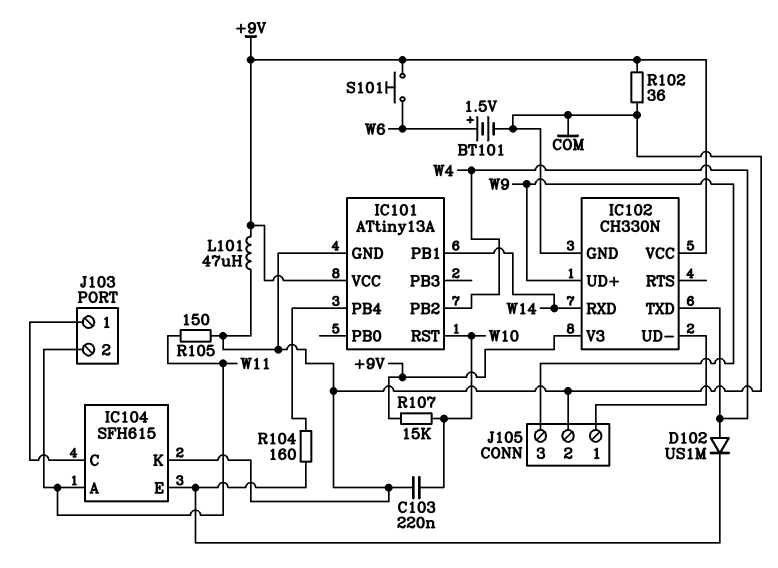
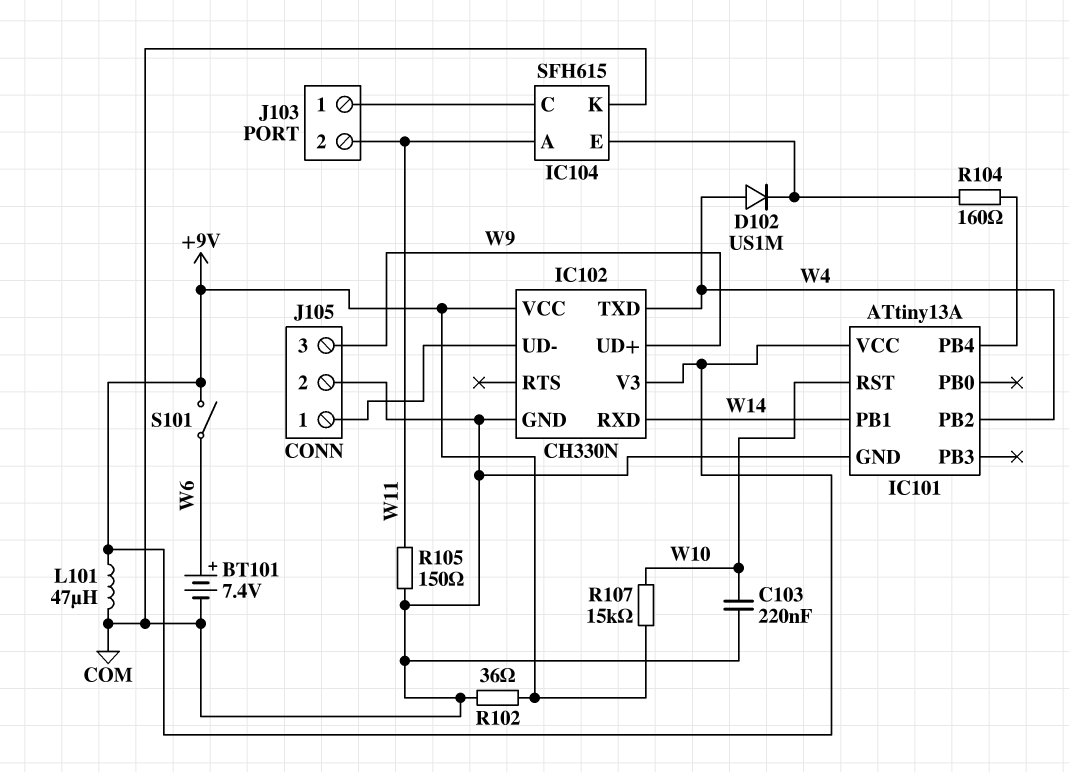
BT101: 1.5V (plus W6, minus COM) -> 7.4V (plus W6, minus COM)
S101: button (+9V, W6) -> switch (+9V, W6)

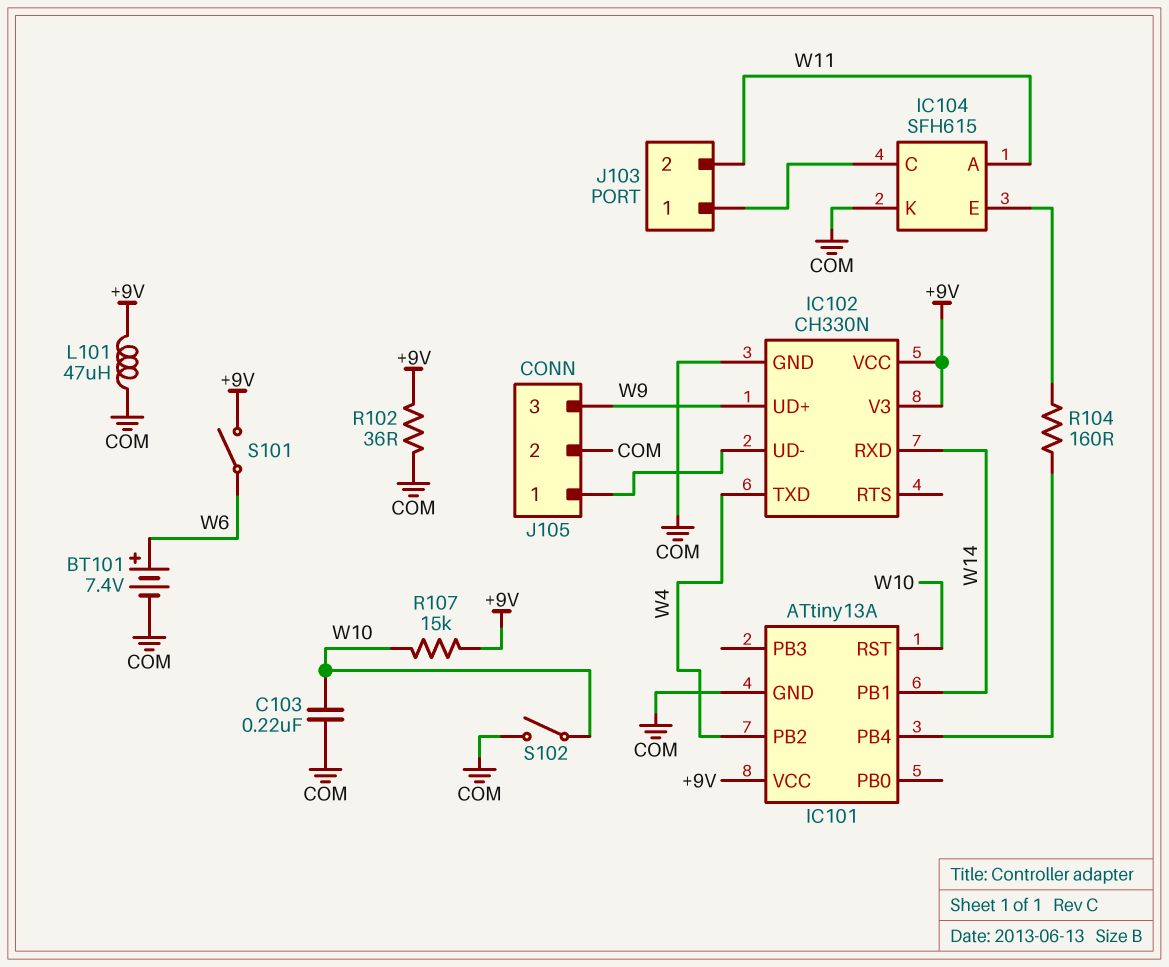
D102: diode US1M (A W4, K IC104/E) -> none
R105: 150 (COM, W11) -> none
S102: none -> switch (COM, W10)

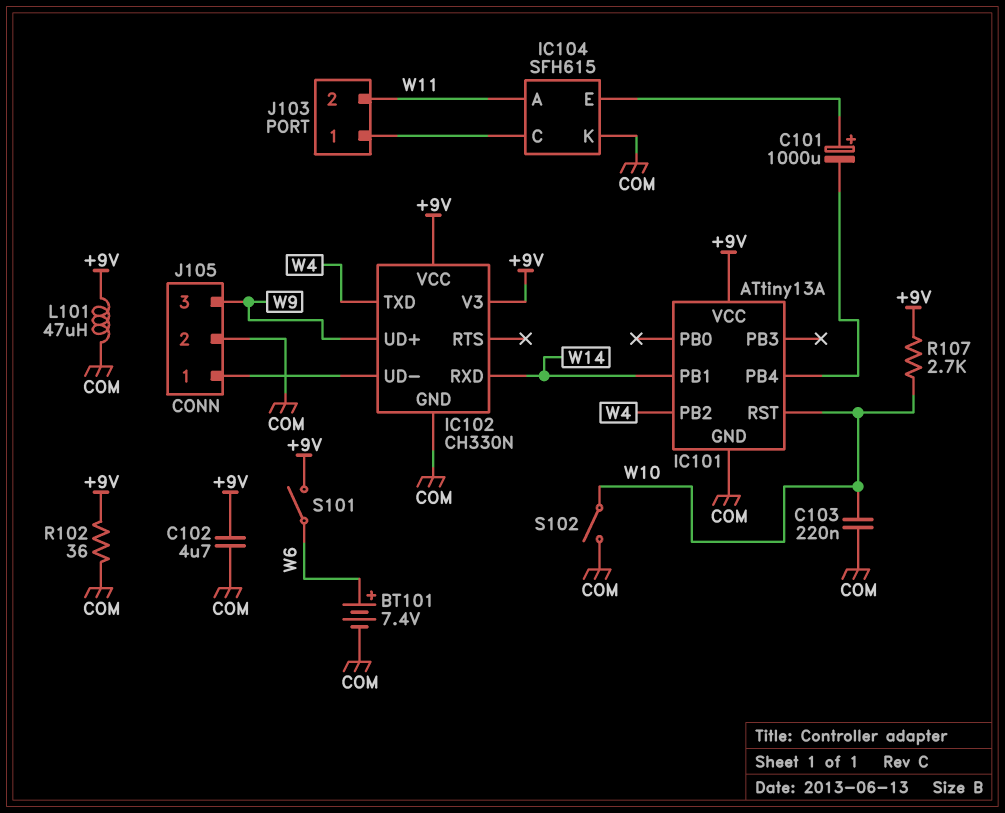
C101: none -> 1000uF (plus IC104/E, minus IC101/PB4)
C102: none -> 4.7uF (+9V, COM)
R104: 160 (IC101/PB4, IC104/E) -> none
R107: 15k (+9V, W10) -> 2.7k (+9V, W10)

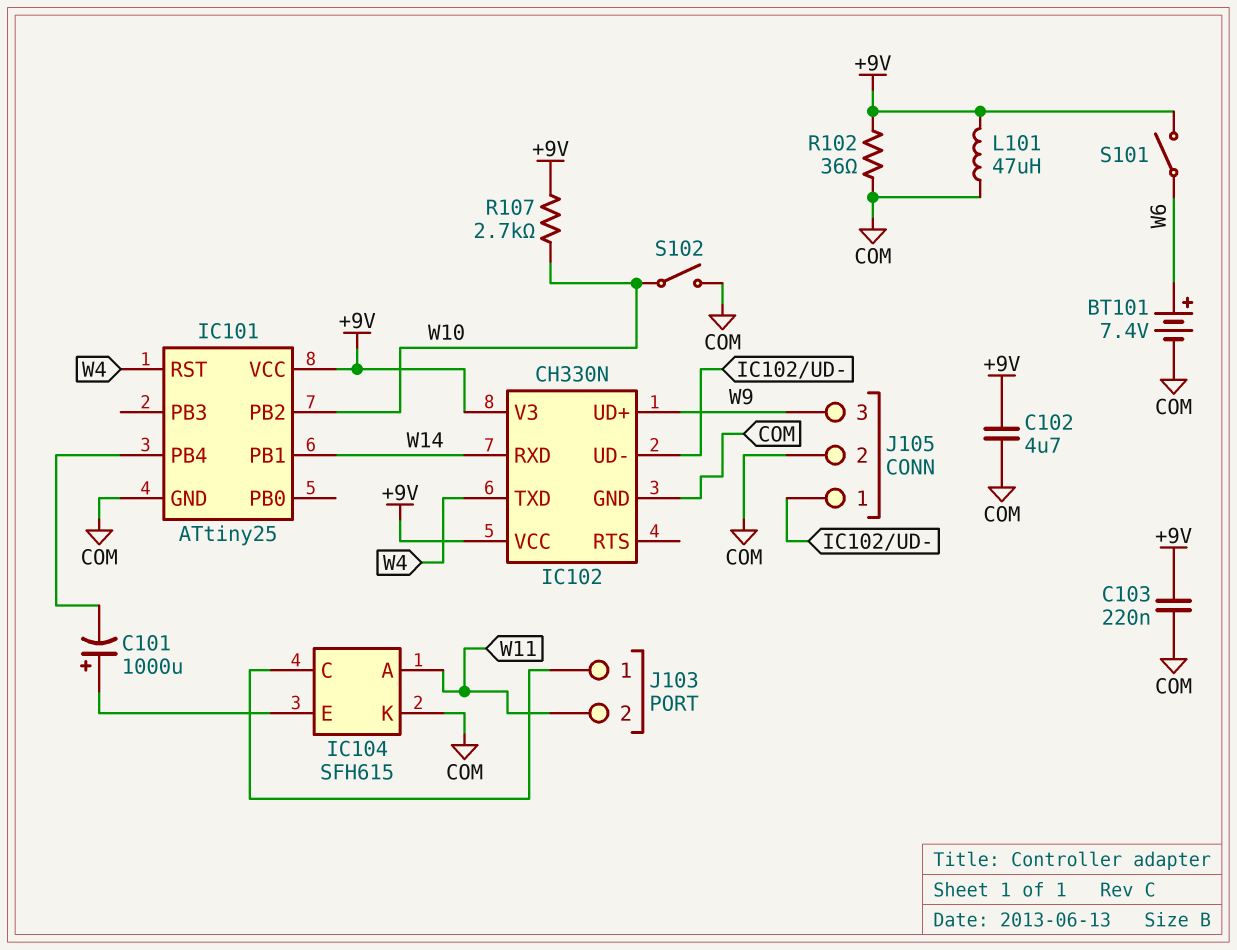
C103: 220nF (COM, W10) -> 220nF (+9V, COM)
IC101: ATtiny13A -> ATtiny25
IC101 pin PB2: W4 -> W10
IC101 pin RST: W10 -> W4

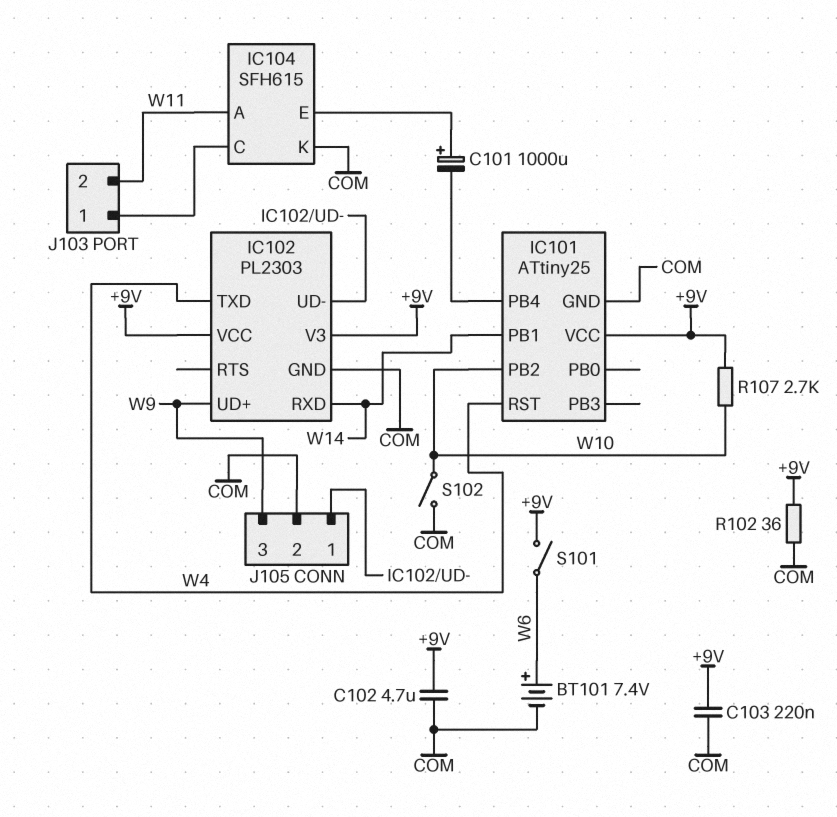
IC102: CH330N -> PL2303
L101: 47uH (+9V, COM) -> none

